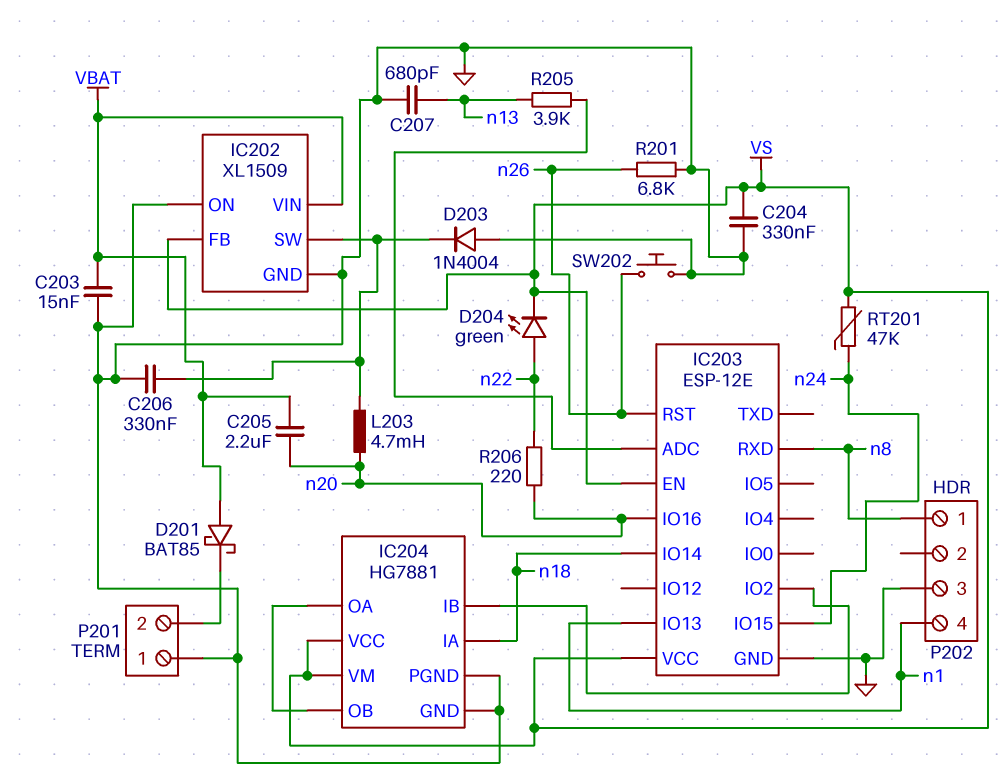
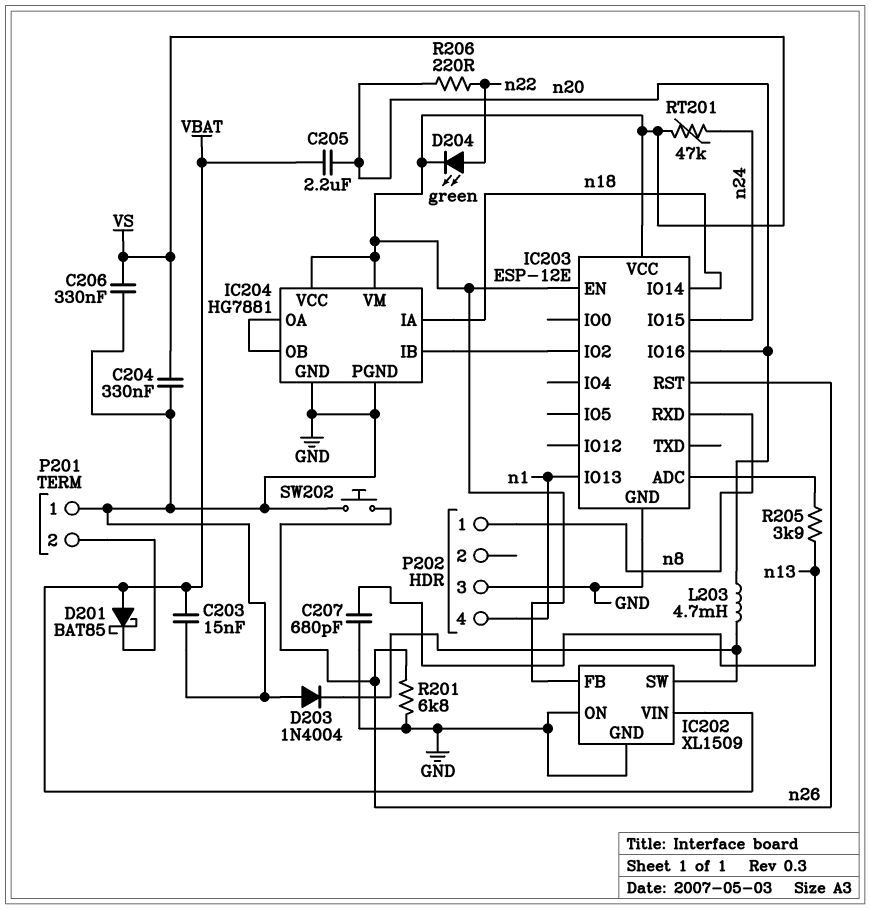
C206: 330nF (GND, IC202/SW) -> 330nF (GND, VS)

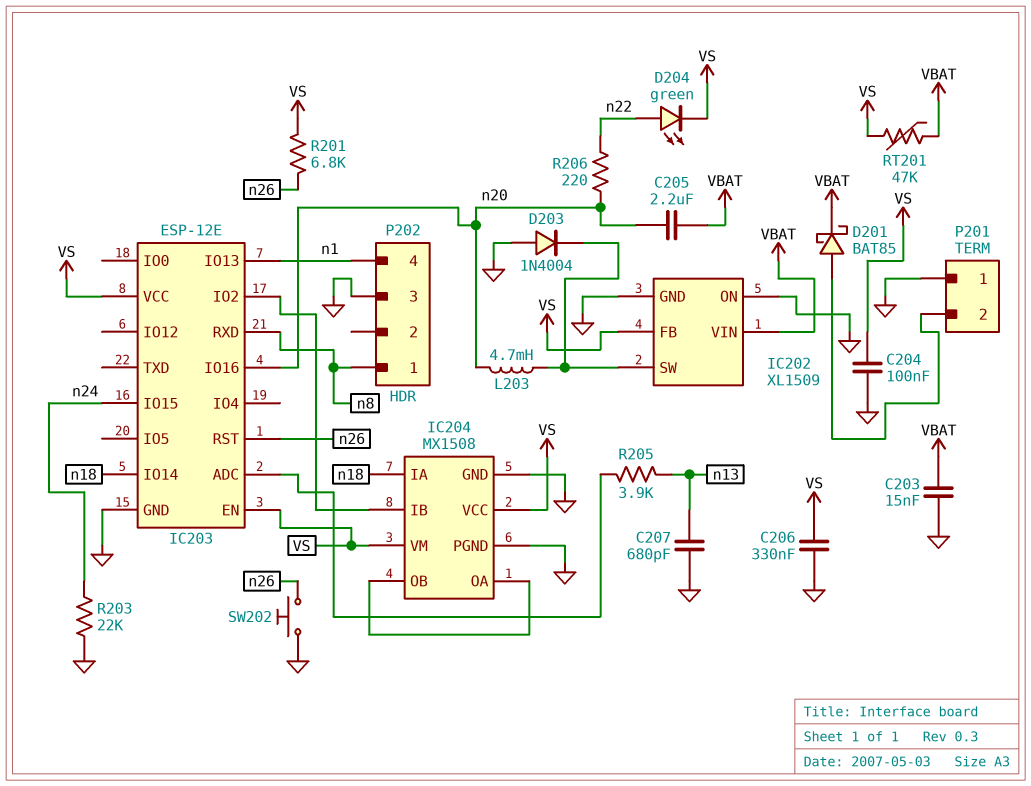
C204: 330nF (GND, VS) -> 100nF (GND, VS)
D201: schottky BAT85 (A VBAT, K P201/2) -> schottky BAT85 (A P201/2, K VBAT)
IC204: HG7881 -> MX1508
R201: 6.8k (GND, n26) -> 6.8k (VS, n26)
R203: none -> 22k (GND, n24)
RT201: 47k (VS, n24) -> 47k (VBAT, VS)

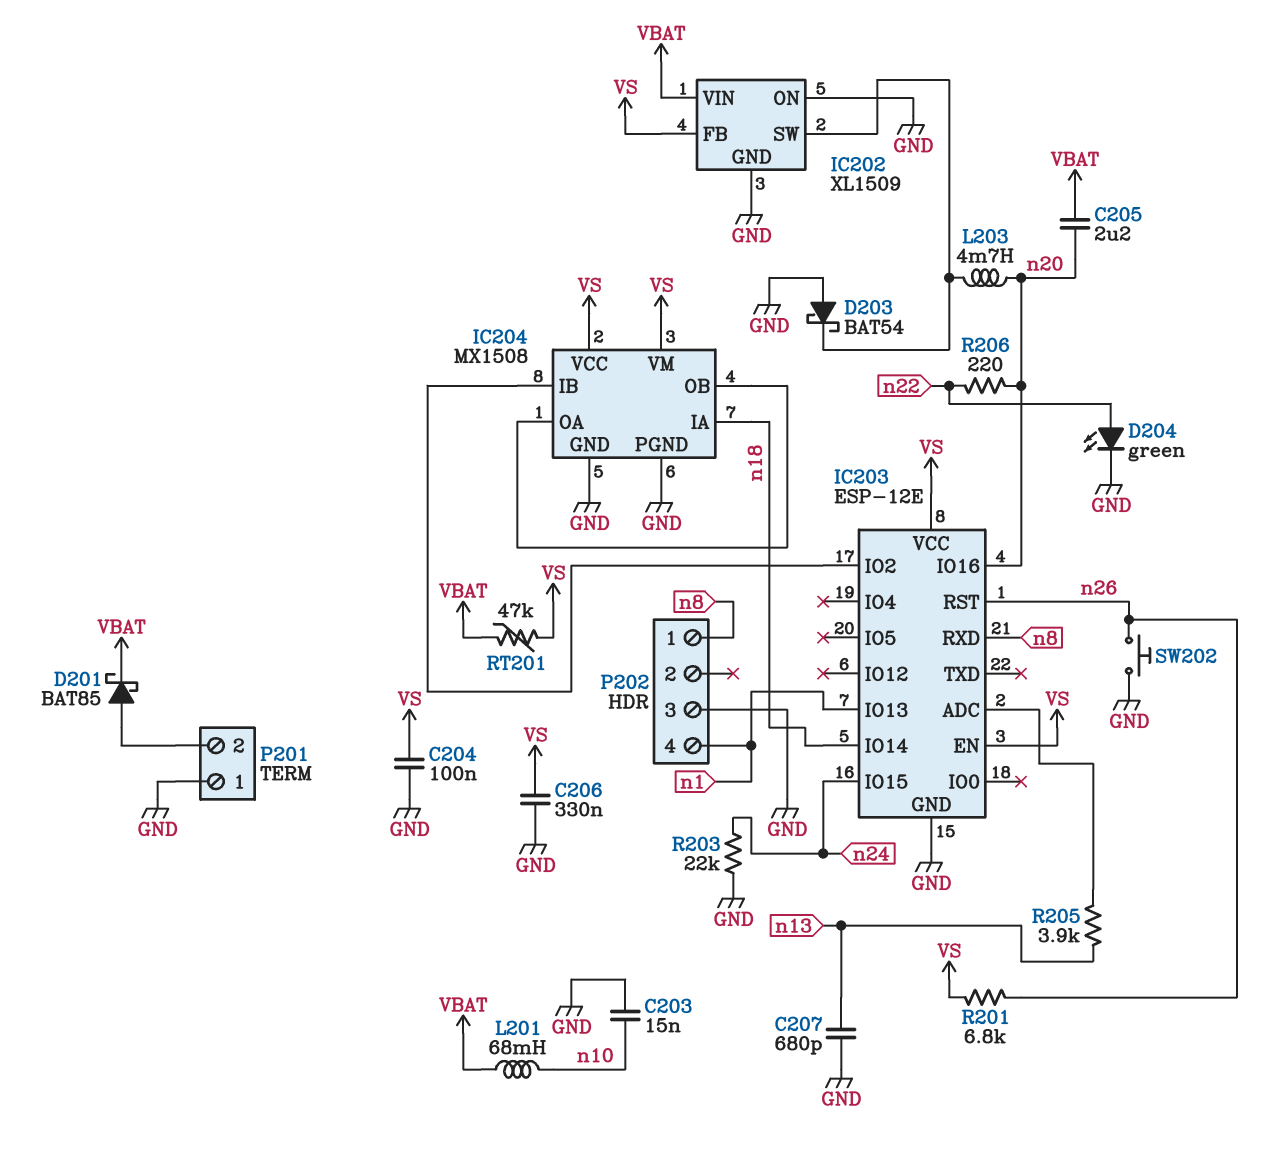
C203: 15nF (GND, VBAT) -> 15nF (GND, n10)
D203: diode 1N4004 (A GND, K IC202/SW) -> schottky BAT54 (A GND, K IC202/SW)
D204: LED green (A n22, K VS) -> LED green (A n22, K GND)
L201: none -> 68mH (VBAT, n10)

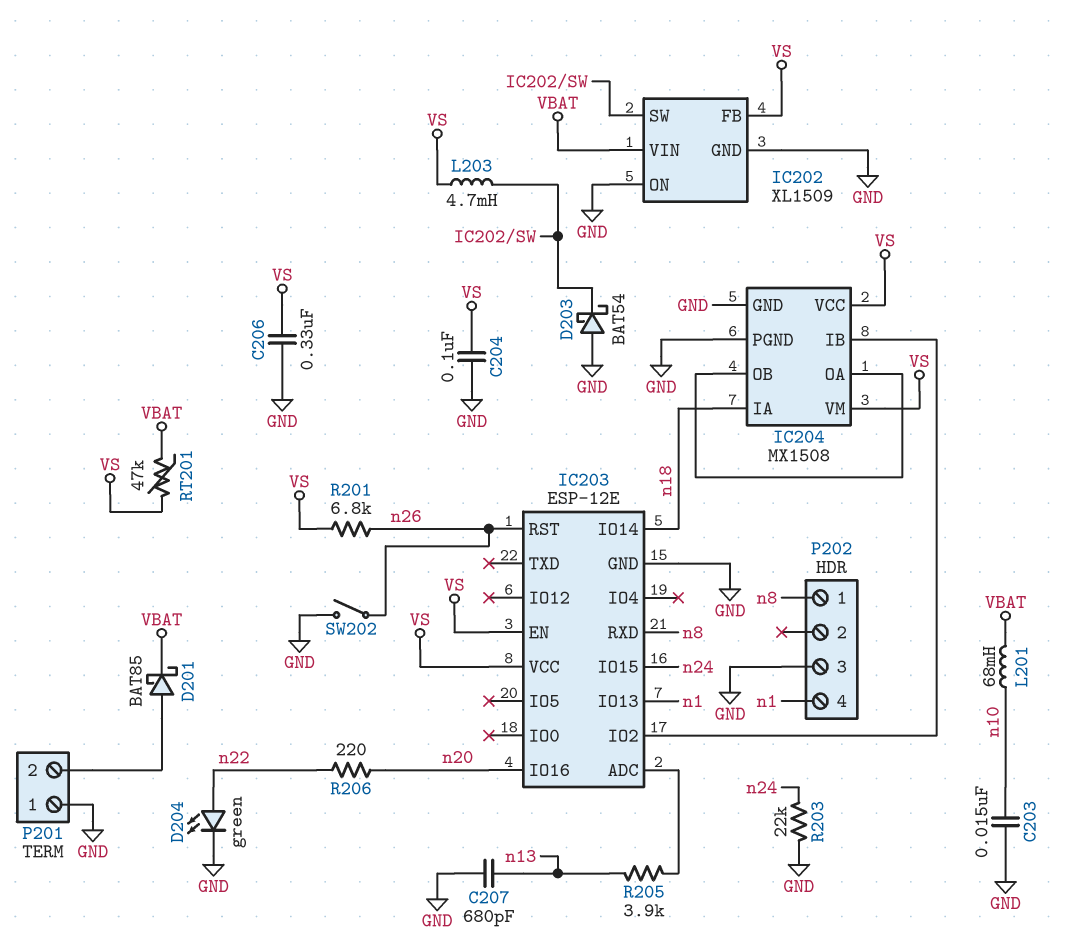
C205: 2.2uF (VBAT, n20) -> none
L203: 4.7mH (IC202/SW, n20) -> 4.7mH (IC202/SW, VS)
SW202: button (GND, n26) -> switch (GND, n26)

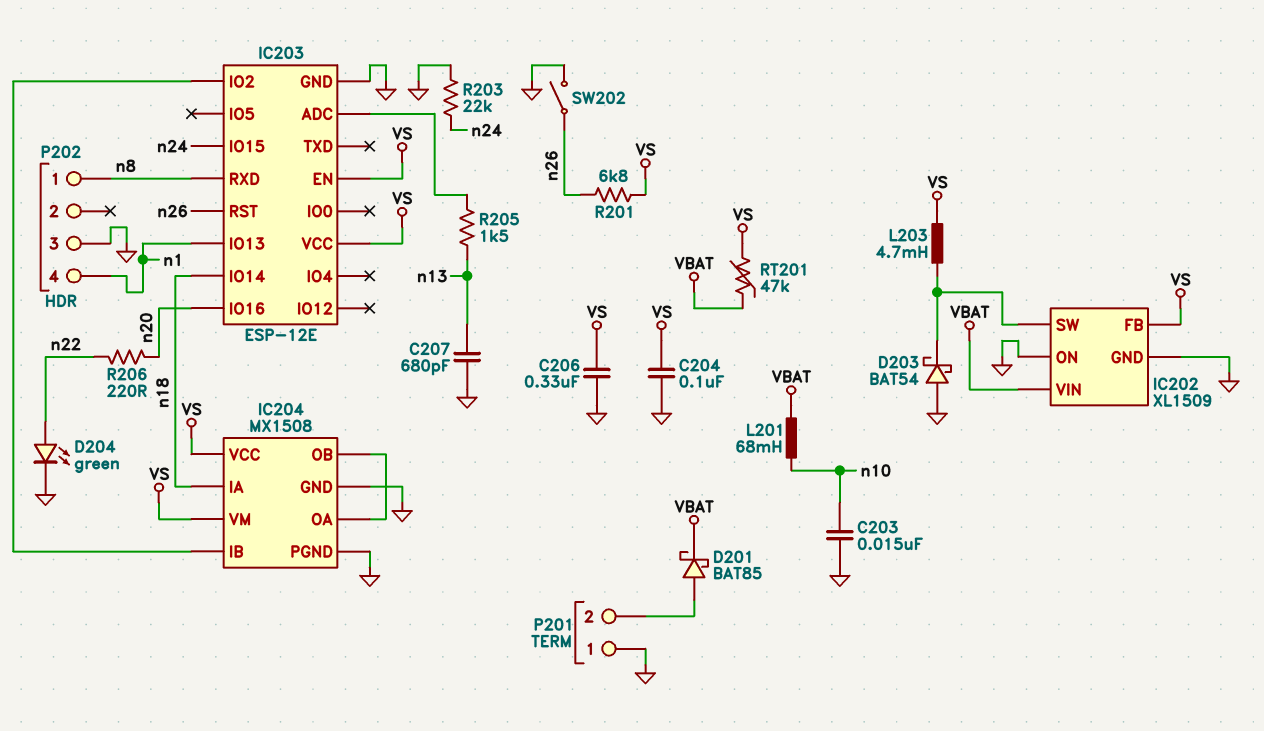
R205: 3.9k (IC203/ADC, n13) -> 1.5k (IC203/ADC, n13)

